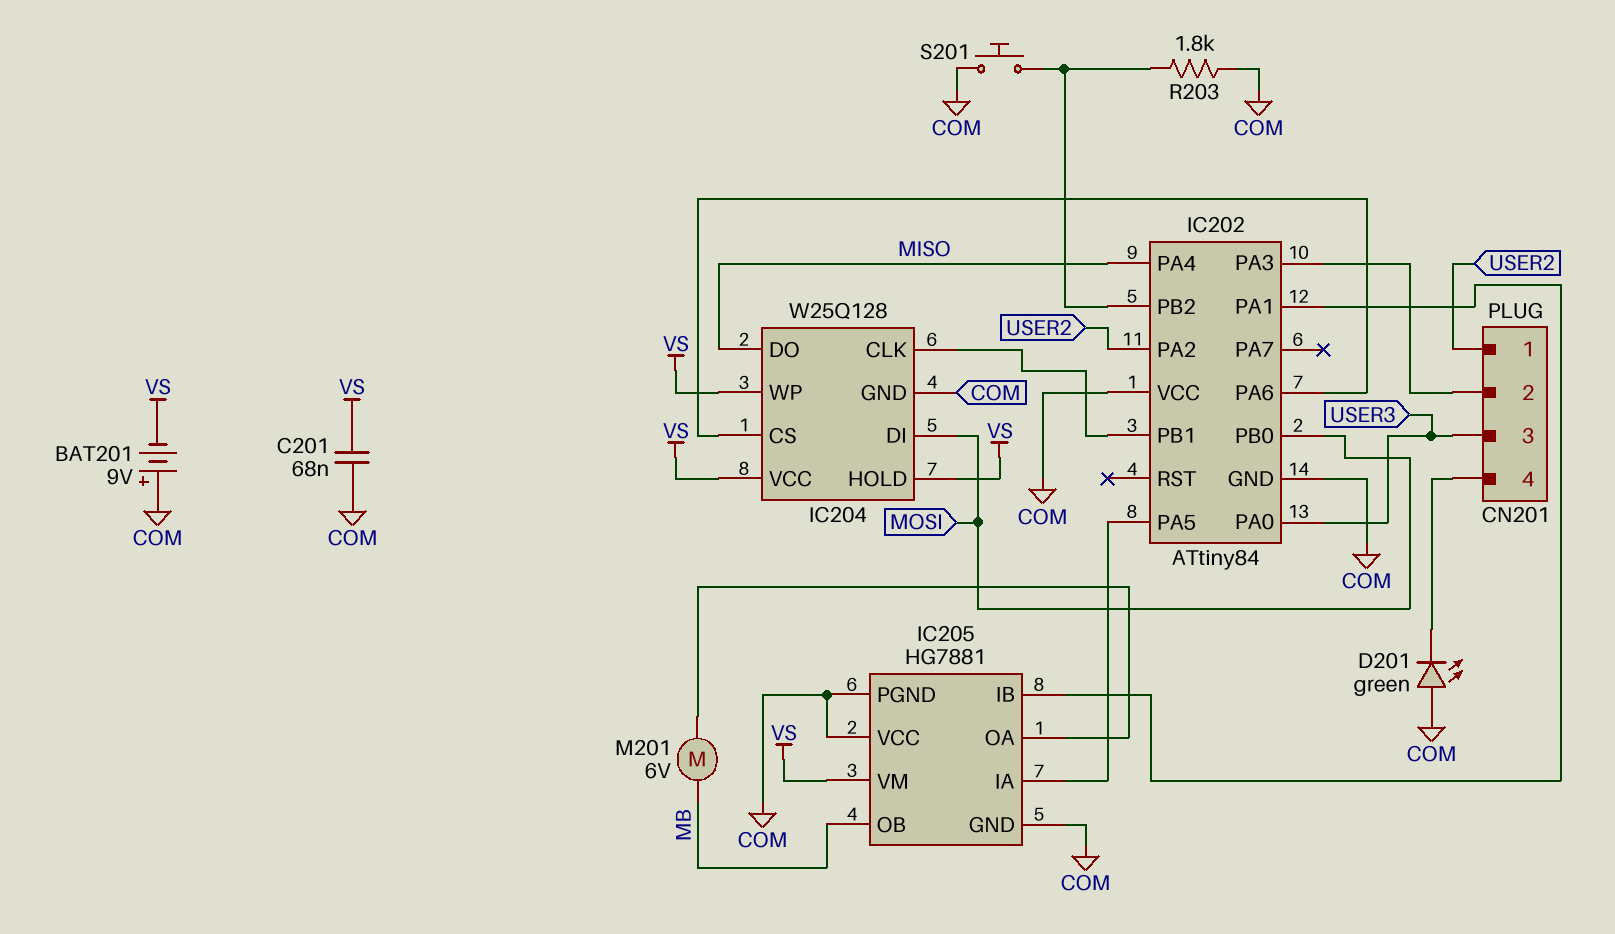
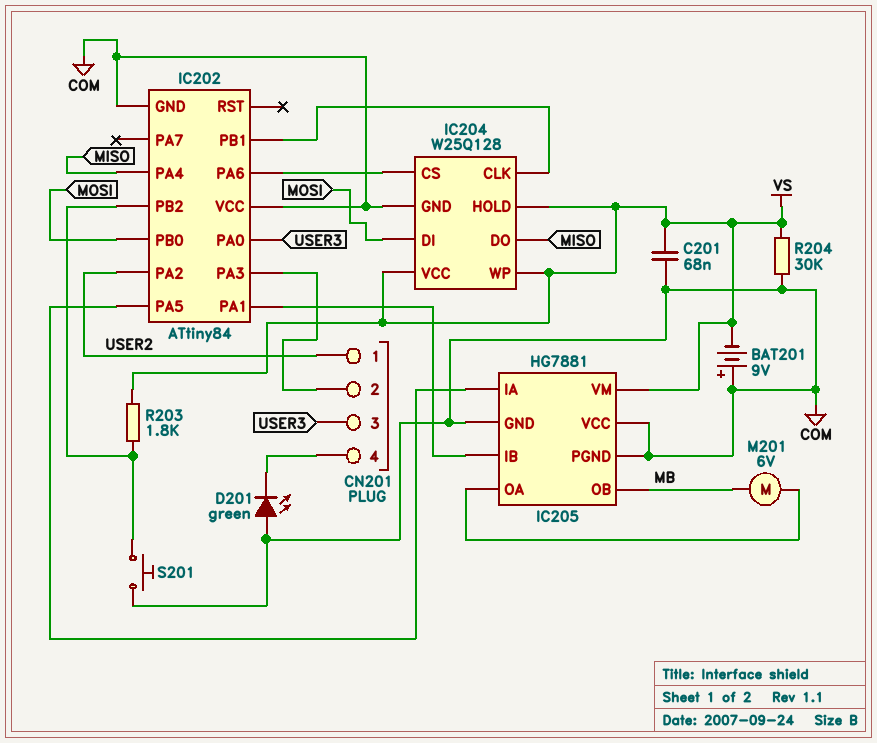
R203: 1.8k (COM, IC202/PB2) -> 1.8k (IC202/PB2, VS)
R204: none -> 30k (COM, VS)

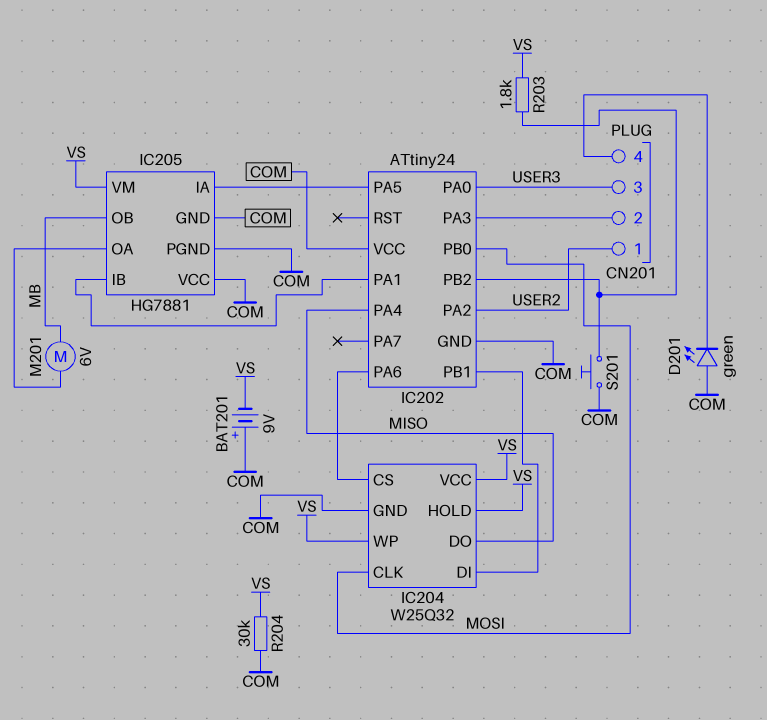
C201: 68nF (COM, VS) -> none
IC202: ATtiny84 -> ATtiny24
IC204: W25Q128 -> W25Q32
IC204 pin CLK: IC202/PB1 -> MOSI
IC204 pin DI: MOSI -> IC202/PB1

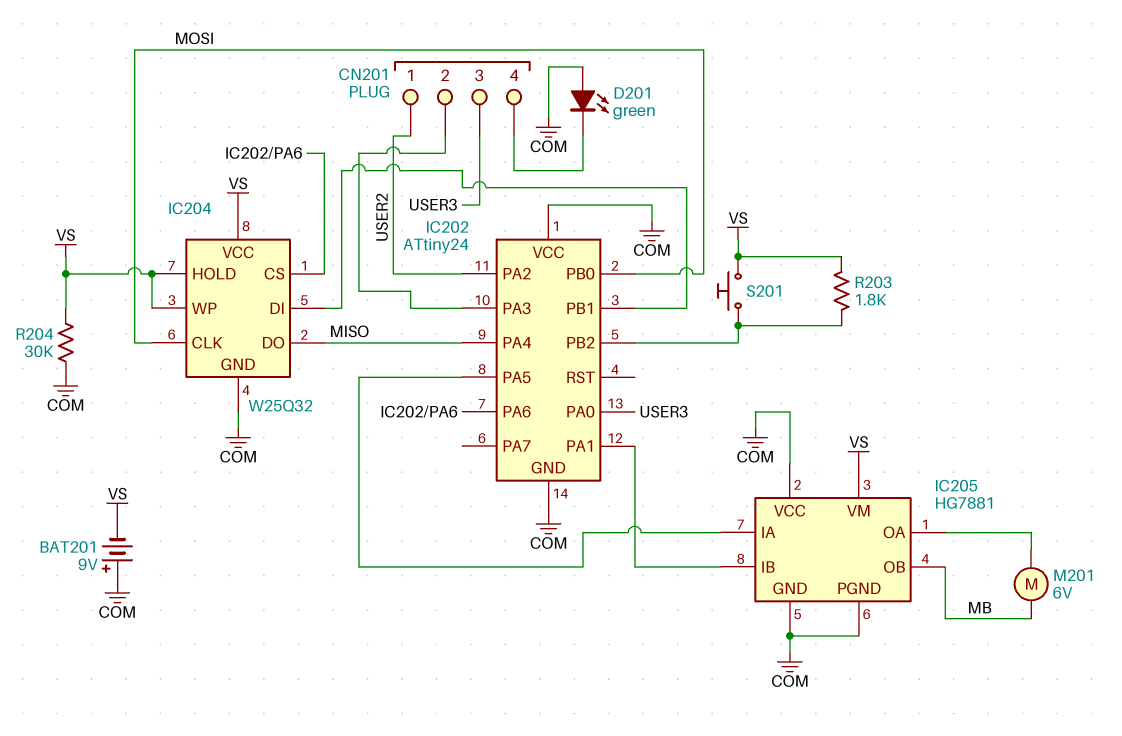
S201: button (COM, IC202/PB2) -> button (IC202/PB2, VS)

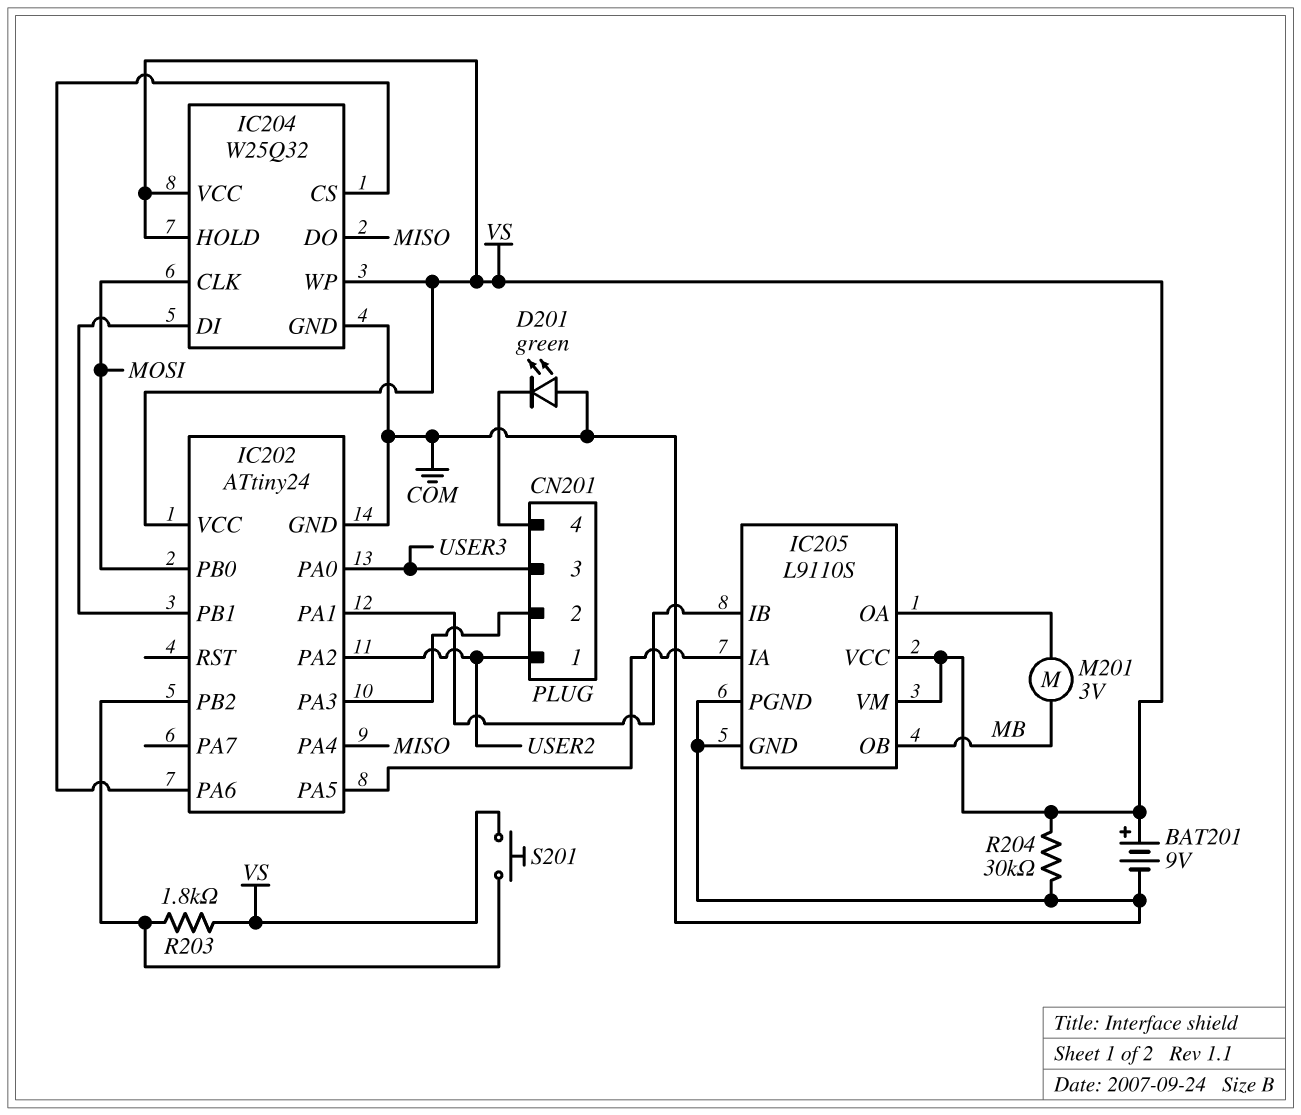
BAT201: 9V (plus COM, minus VS) -> 9V (plus VS, minus COM)
IC202 pin VCC: COM -> VS
IC205: HG7881 -> L9110S
IC205 pin VCC: COM -> VS
M201: motor 6V (IC205/OA, MB) -> motor 3V (IC205/OA, MB)

